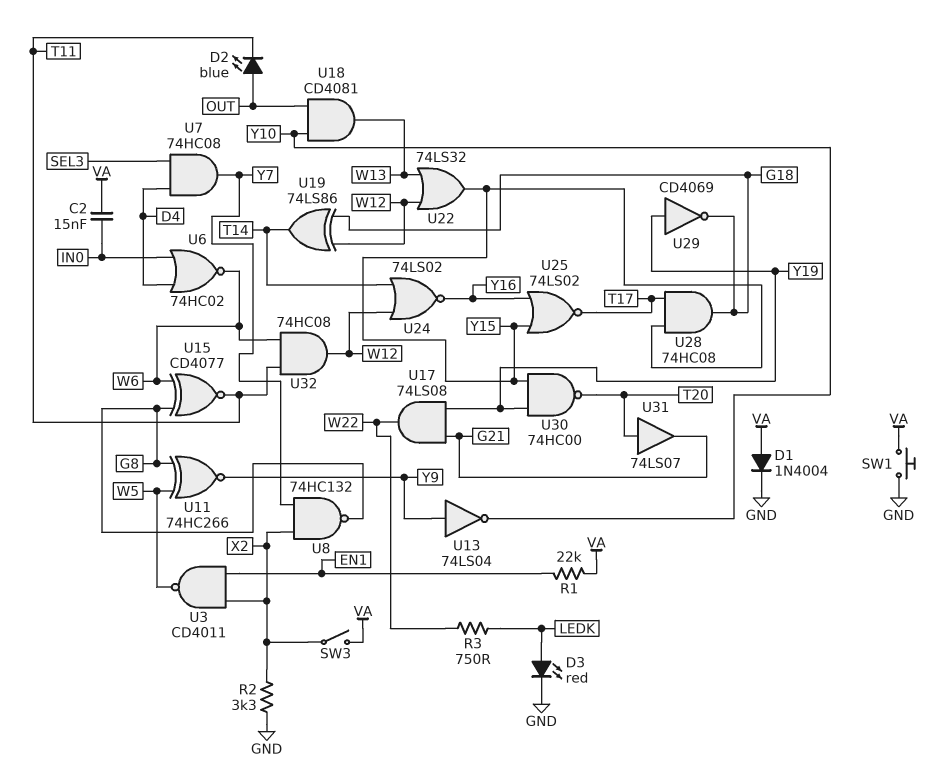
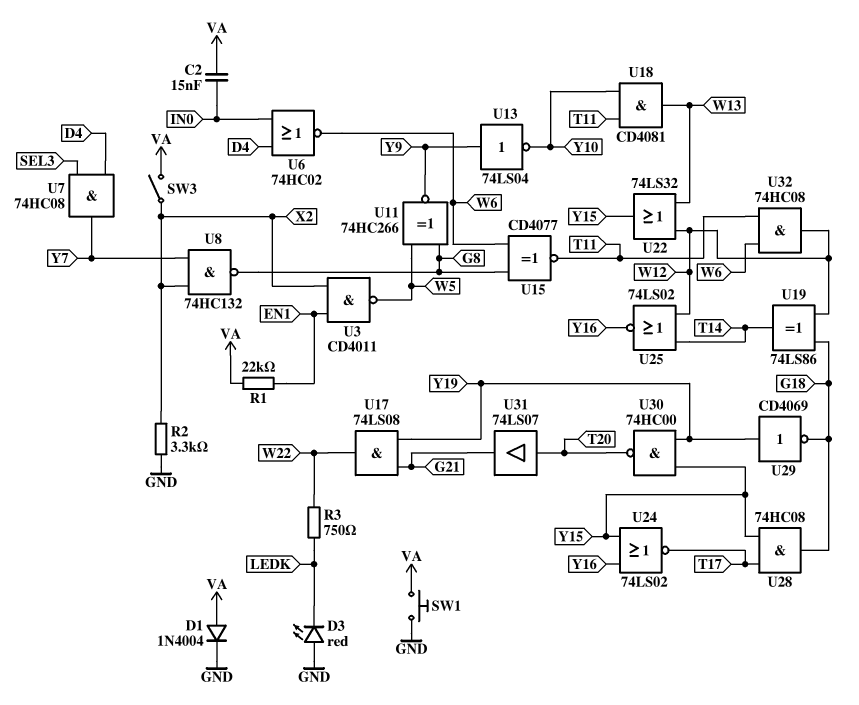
D2: LED blue (A OUT, K T11) -> none
D3: LED red (A LEDK, K GND) -> LED red (A GND, K LEDK)
U18: AND CD4081 (in OUT, in Y10, out W13) -> AND CD4081 (in T11, in Y10, out W13)
U24: NOR 74LS02 (in T14, in W12, out Y16) -> NOR 74LS02 (in Y15, in Y16, out T17)
U25: NOR 74LS02 (in Y15, in Y16, out T17) -> NOR 74LS02 (in T14, in W12, out Y16)

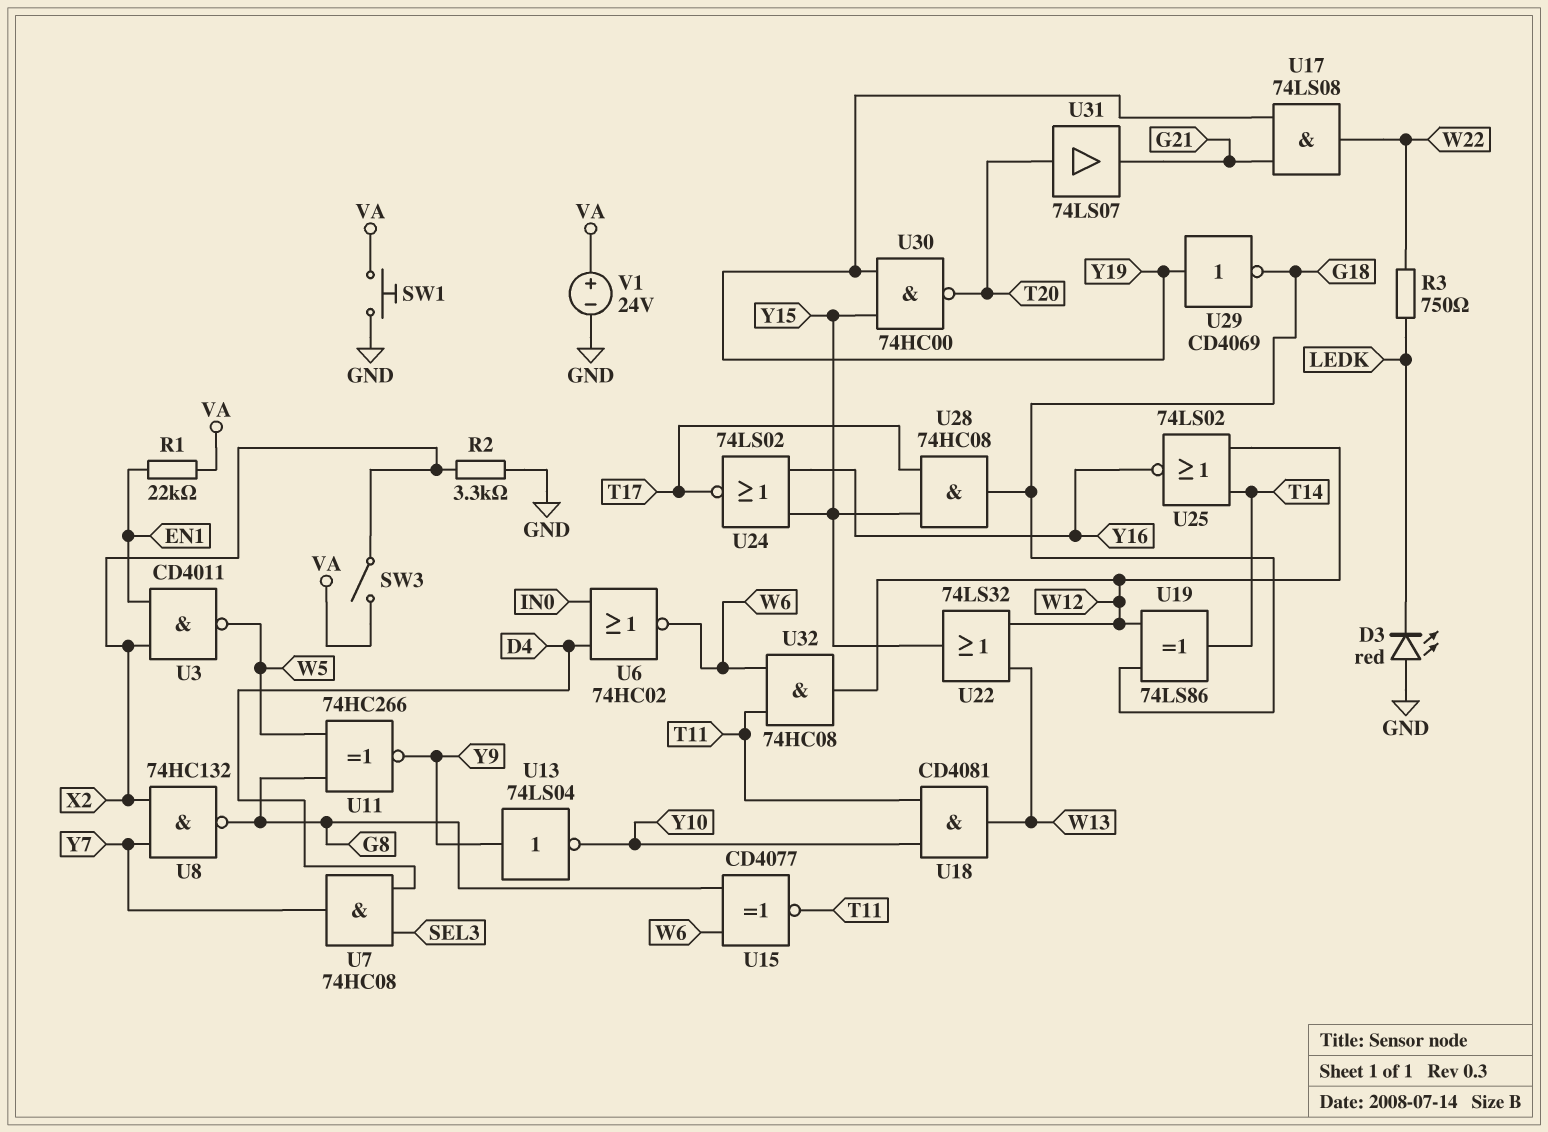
C2: 15nF (IN0, VA) -> none
D1: diode 1N4004 (A VA, K GND) -> none
V1: none -> 24V (plus VA, minus GND)

